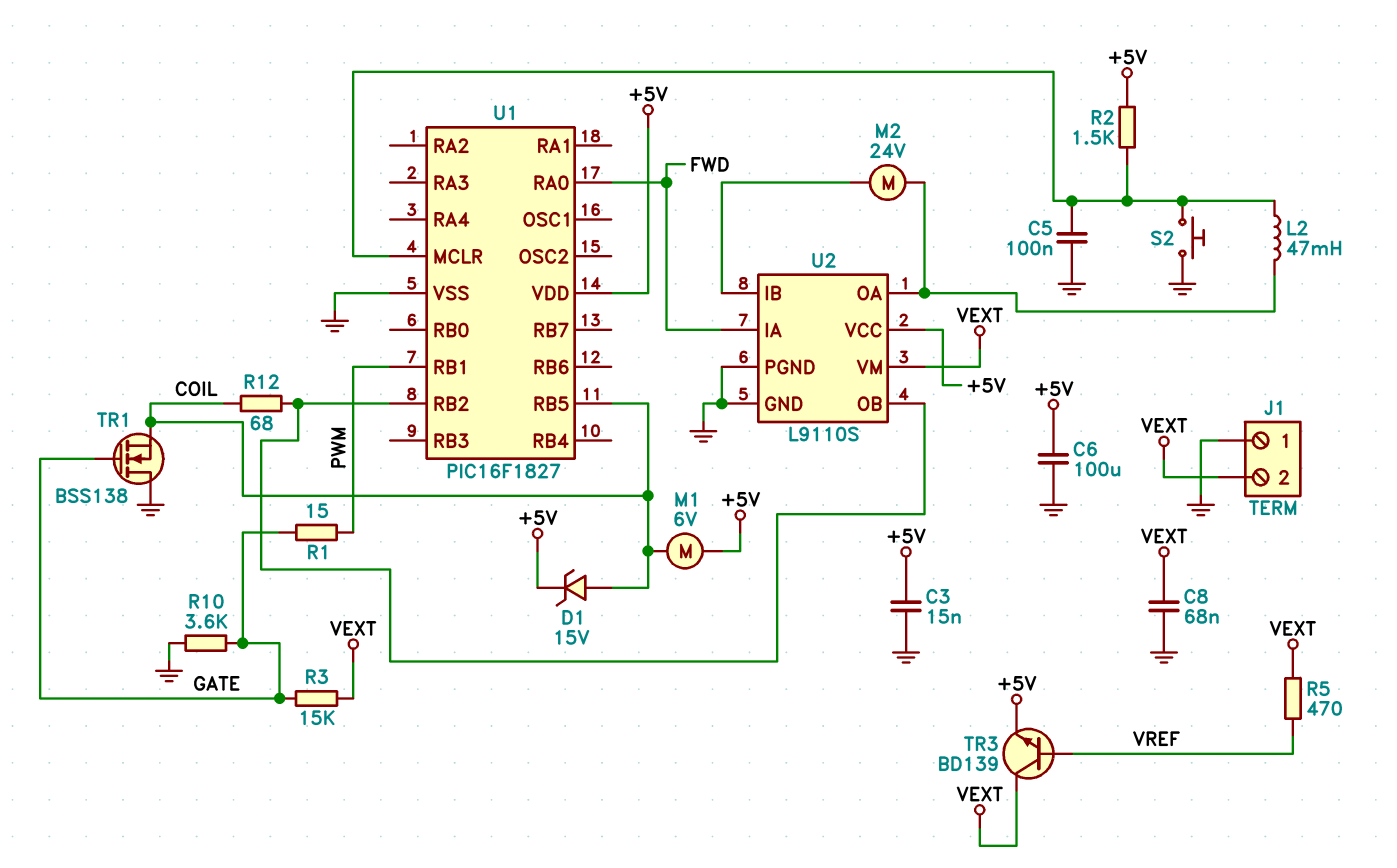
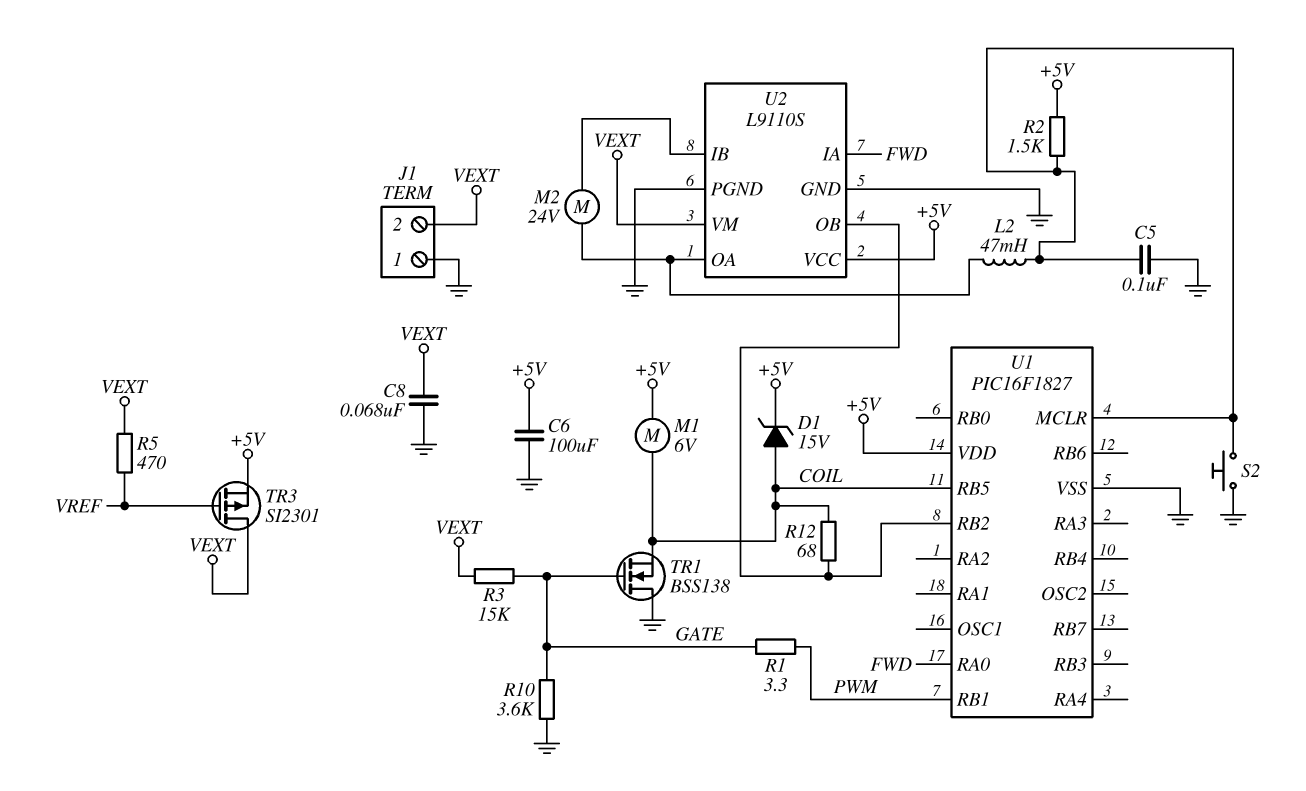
C3: 15nF (+5V, GND) -> none
R1: 15 (GATE, PWM) -> 3.3 (GATE, PWM)
TR3: NPN BD139 (B VREF, C VEXT, E +5V) -> PMOS SI2301 (G VREF, D VEXT, S +5V)

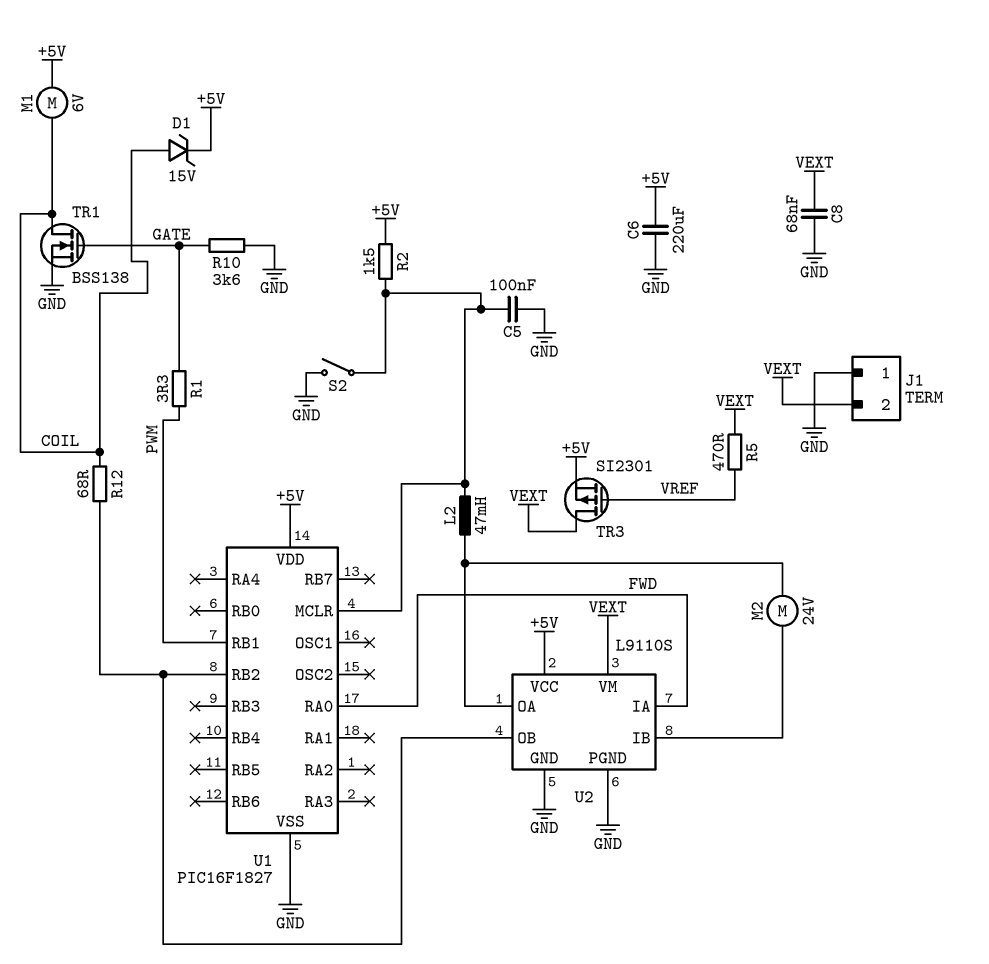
C6: 100uF (+5V, GND) -> 220uF (+5V, GND)
R3: 15k (GATE, VEXT) -> none
S2: button (GND, U1/MCLR) -> switch (GND, U1/MCLR)
TR1: NMOS BSS138 (G GATE, D GND, S COIL) -> NMOS BSS138 (G GATE, D COIL, S GND)
U1 pin RB5: COIL -> none

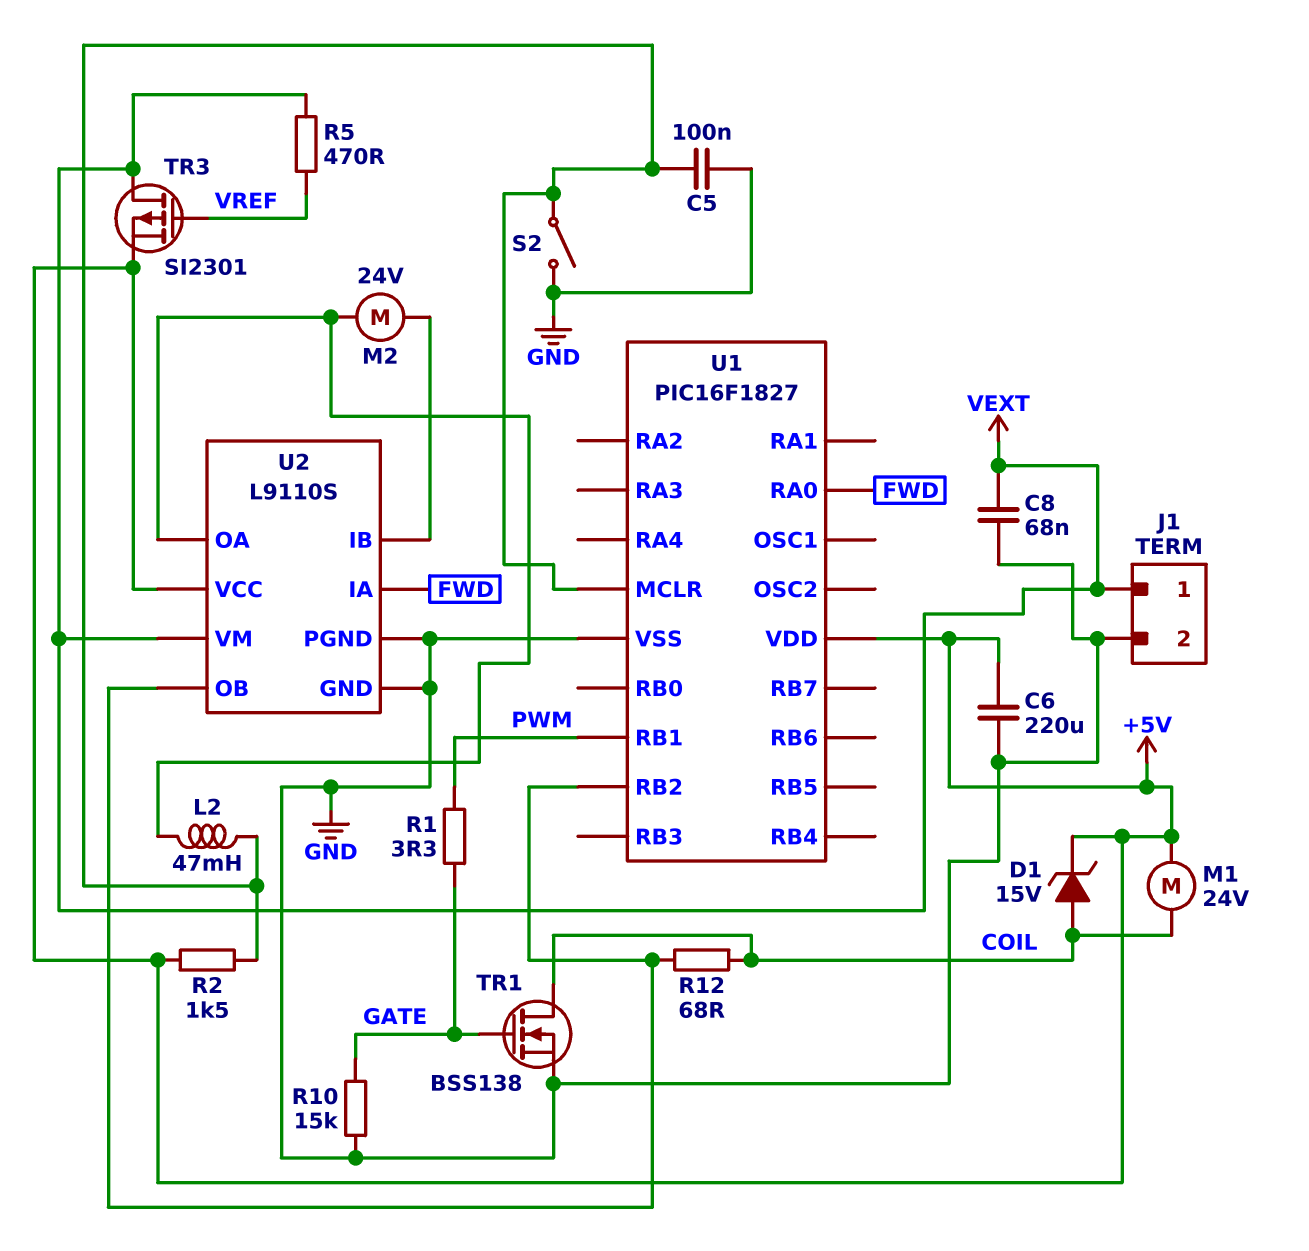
J1 pin 1: GND -> VEXT
J1 pin 2: VEXT -> GND
M1: motor 6V (+5V, COIL) -> motor 24V (+5V, COIL)
R10: 3.6k (GATE, GND) -> 15k (GATE, GND)

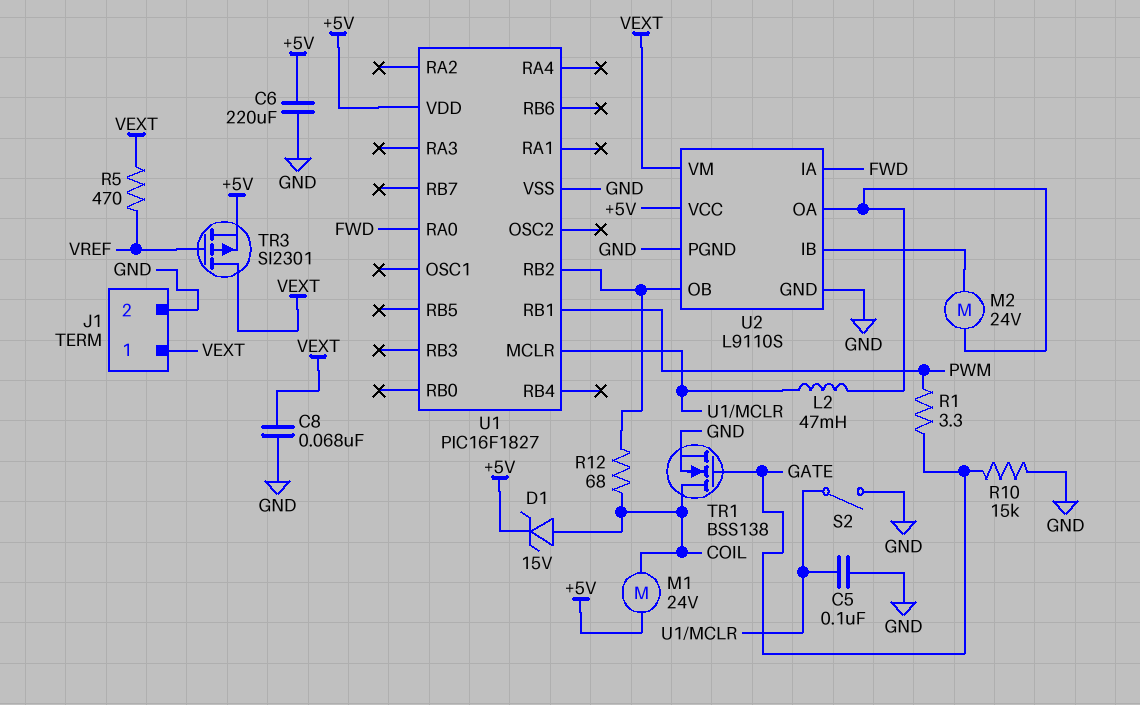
R2: 1.5k (+5V, U1/MCLR) -> none

